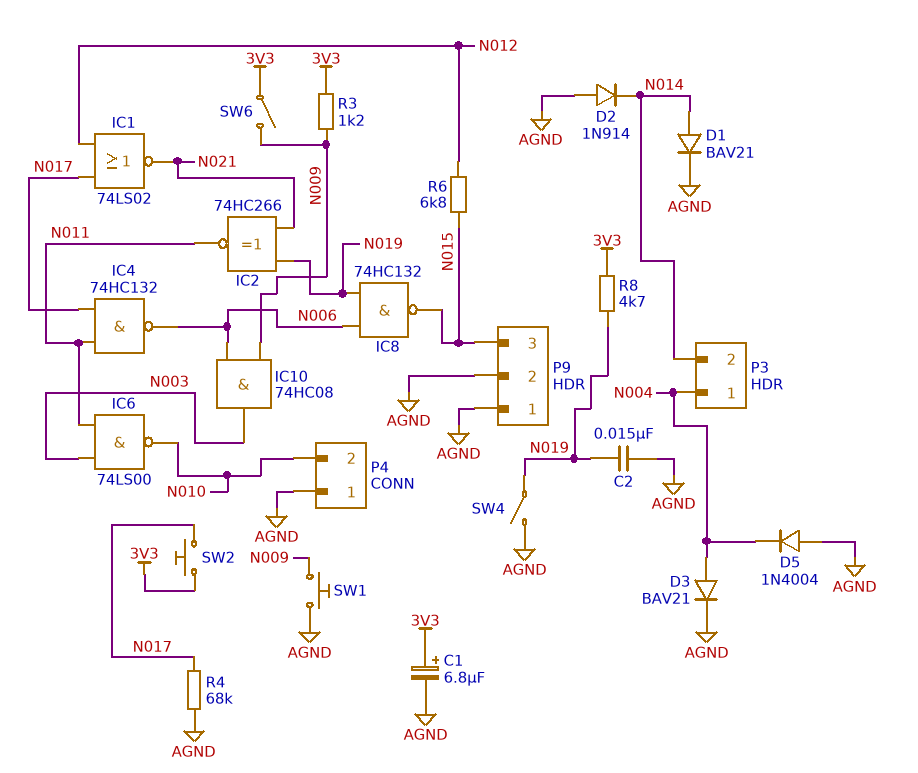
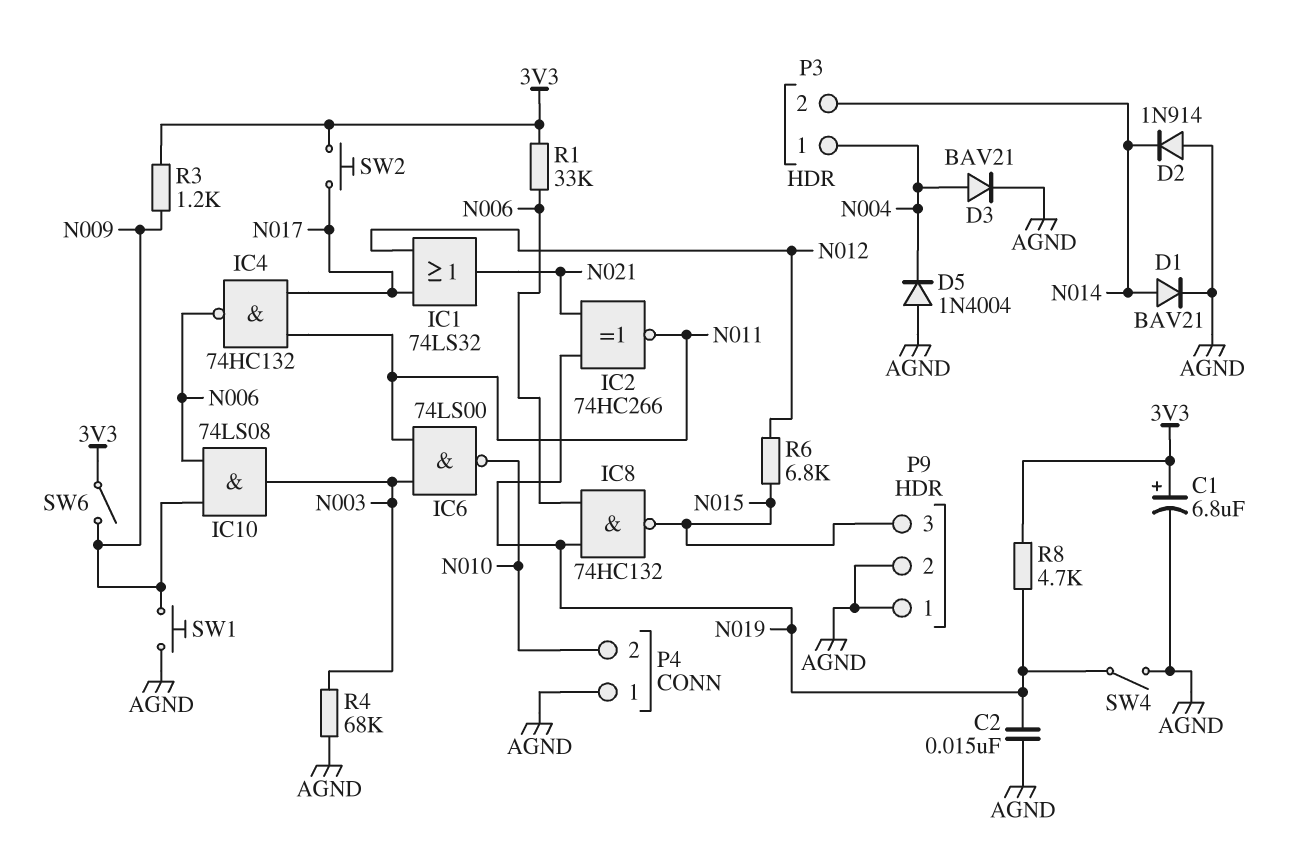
IC1: NOR 74LS02 (in N012, in N017, out N021) -> OR 74LS32 (in N012, in N017, out N021)
IC10: AND 74HC08 (in N006, in N009, out N003) -> AND 74LS08 (in N006, in N009, out N003)
R1: none -> 33k (3V3, N006)
R4: 68k (AGND, N017) -> 68k (AGND, N003)

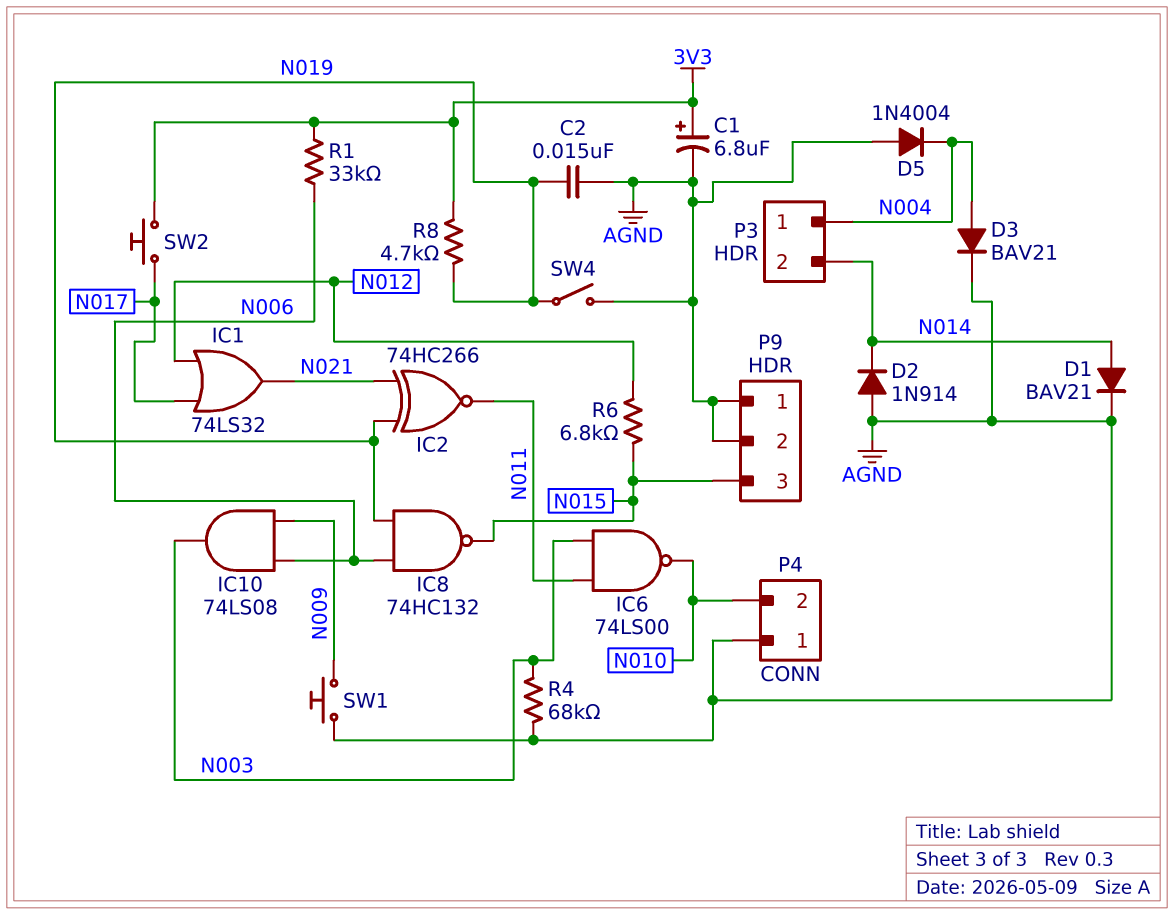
IC4: NAND 74HC132 (in N011, in N017, out N006) -> none
R3: 1.2k (3V3, N009) -> none
SW6: switch (3V3, N009) -> none

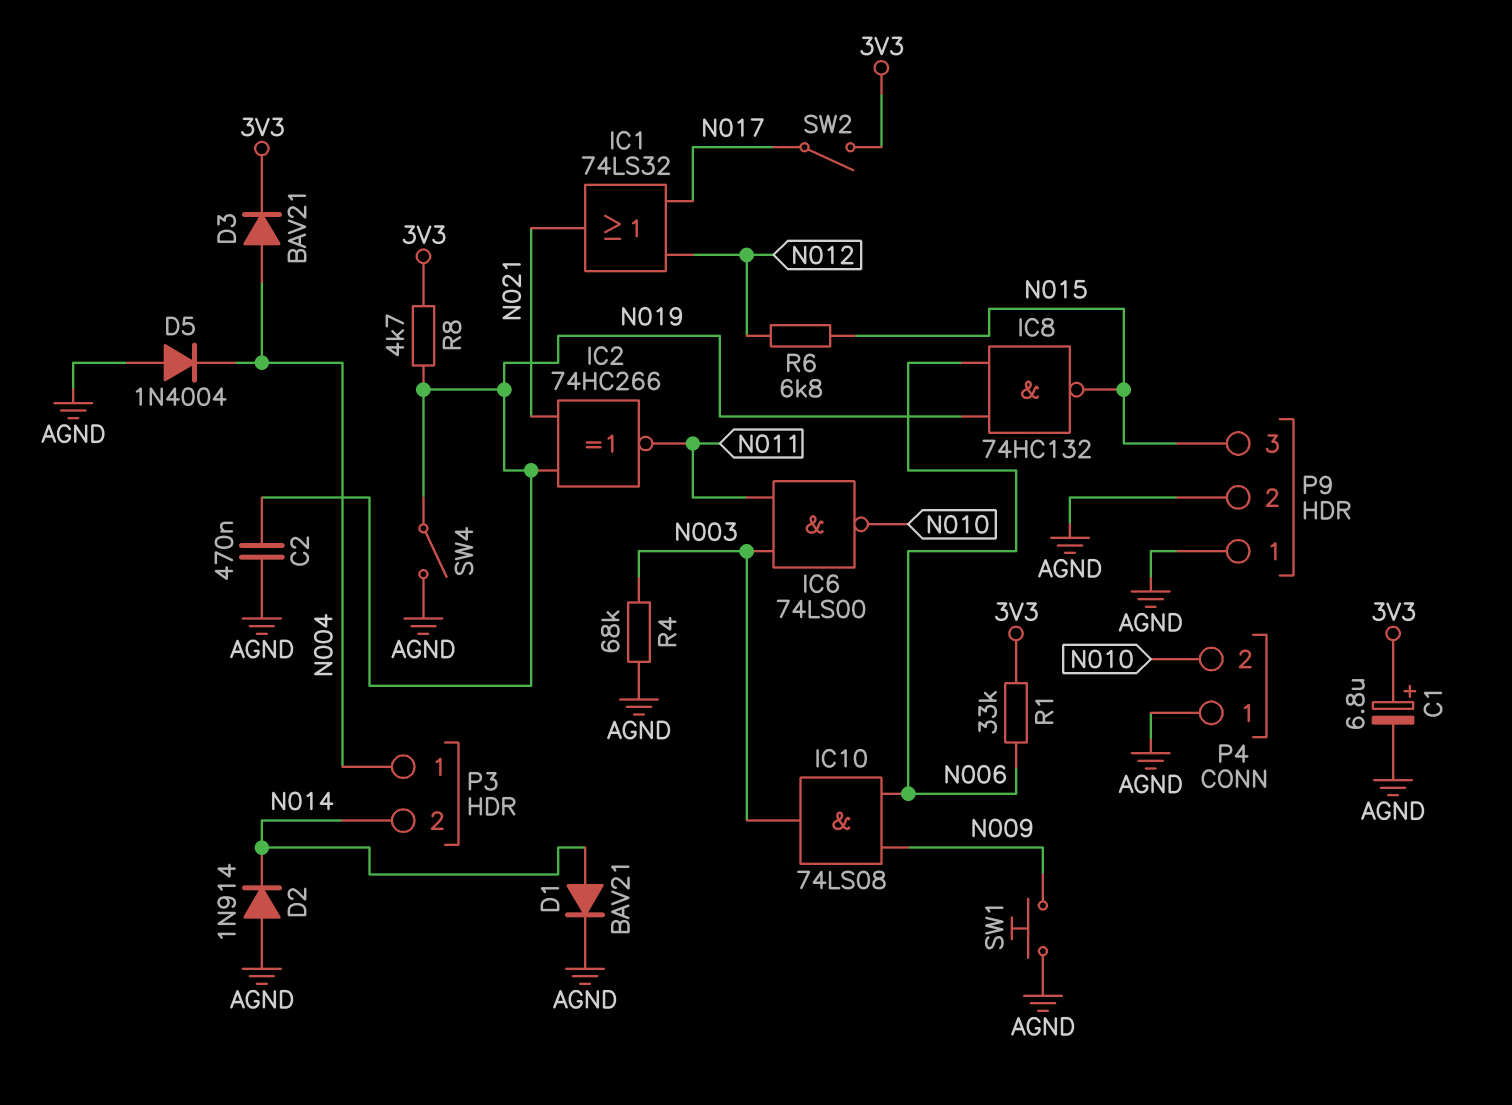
C2: 15nF (AGND, N019) -> 470nF (AGND, N019)
D3: diode BAV21 (A N004, K AGND) -> diode BAV21 (A N004, K 3V3)
SW2: button (3V3, N017) -> switch (3V3, N017)

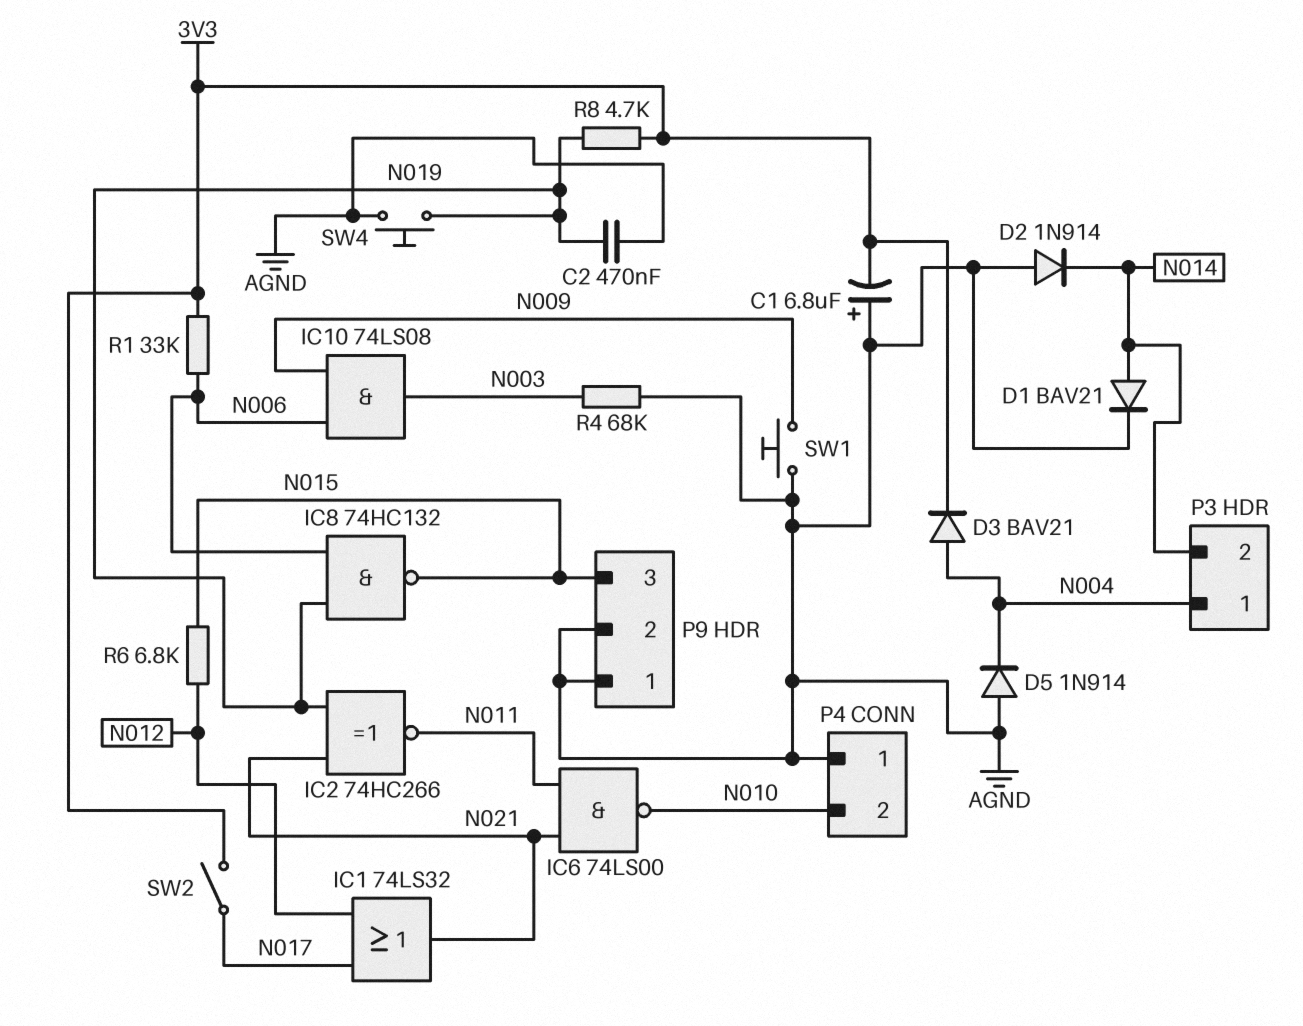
C1: 6.8uF (plus 3V3, minus AGND) -> 6.8uF (plus AGND, minus 3V3)
D5: diode 1N4004 (A AGND, K N004) -> diode 1N914 (A AGND, K N004)
IC6: NAND 74LS00 (in N003, in N011, out N010) -> NAND 74LS00 (in N011, in N021, out N010)
SW4: switch (AGND, N019) -> button (AGND, N019)

